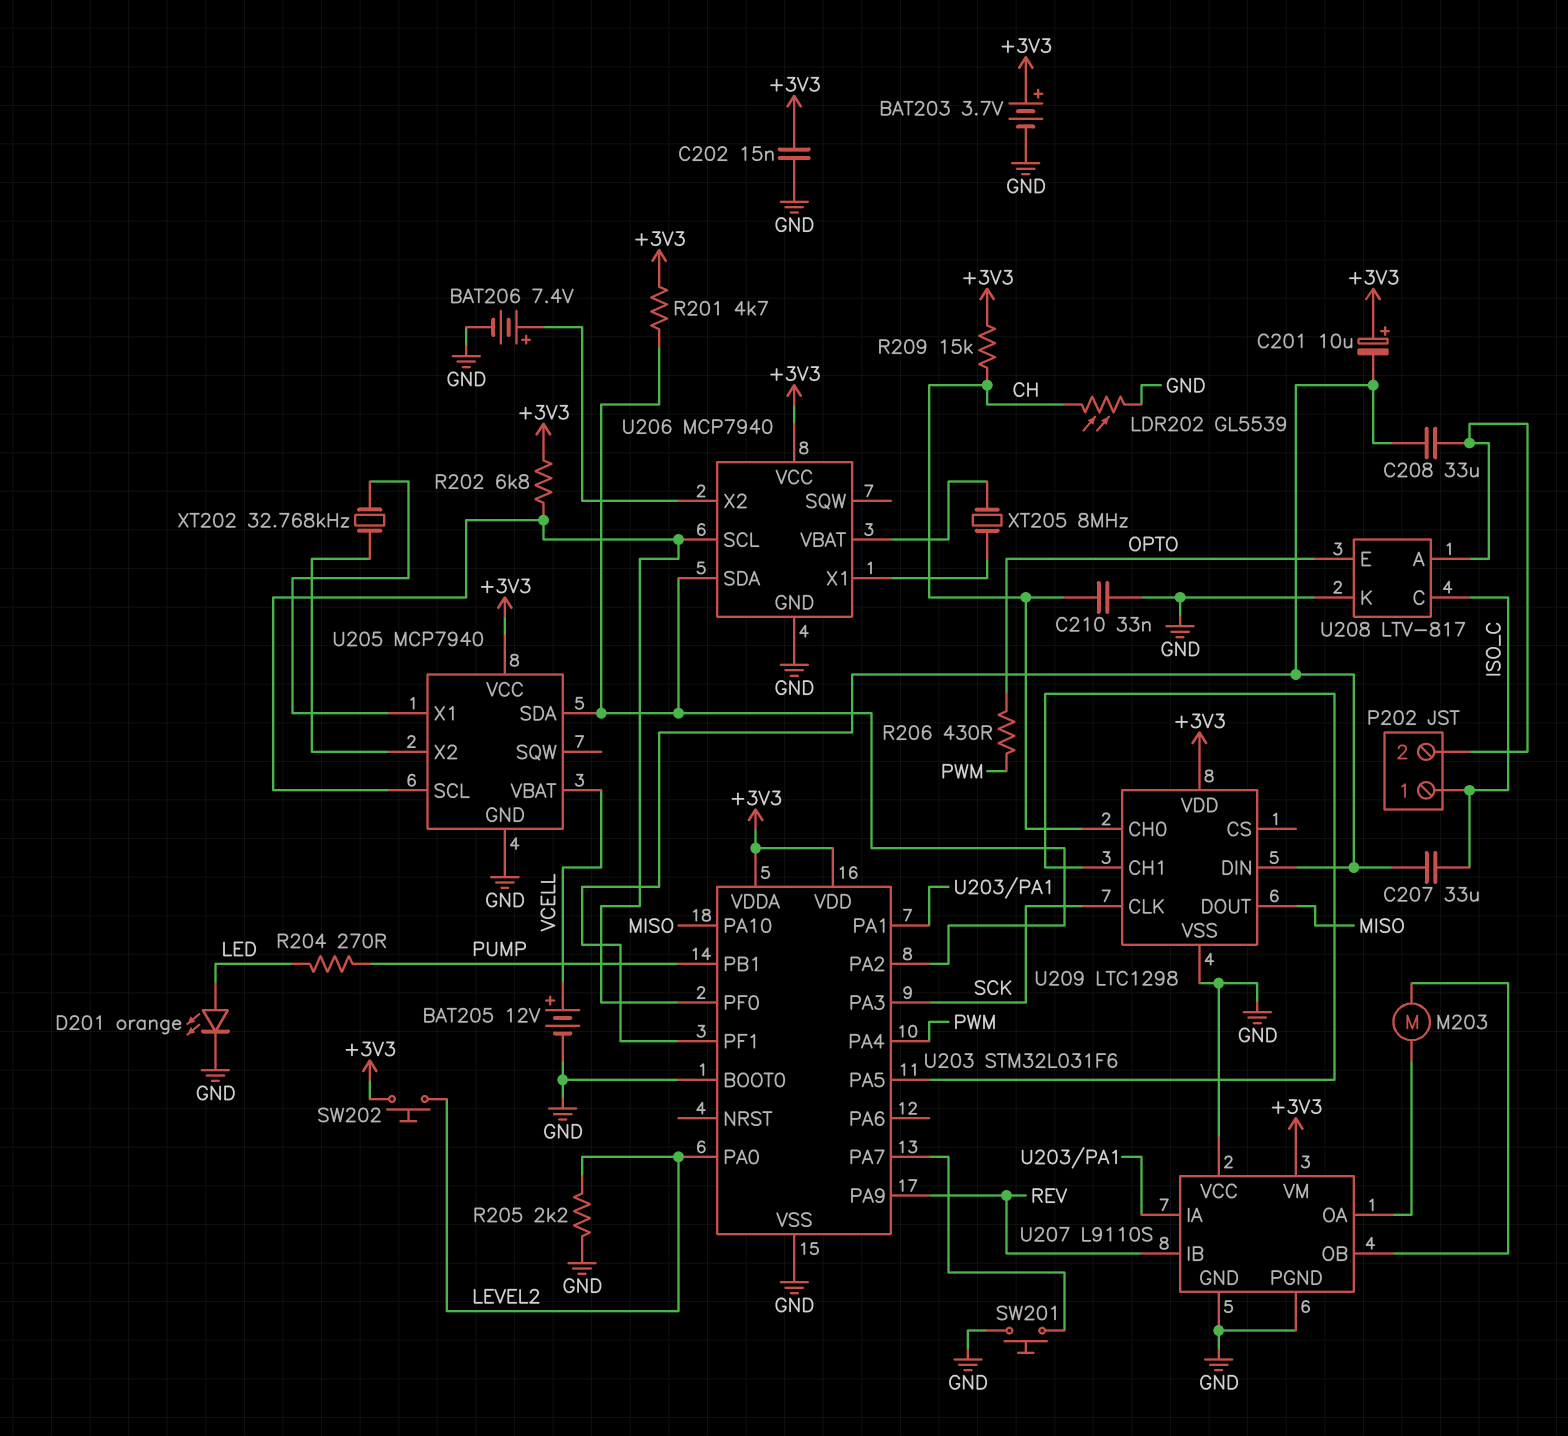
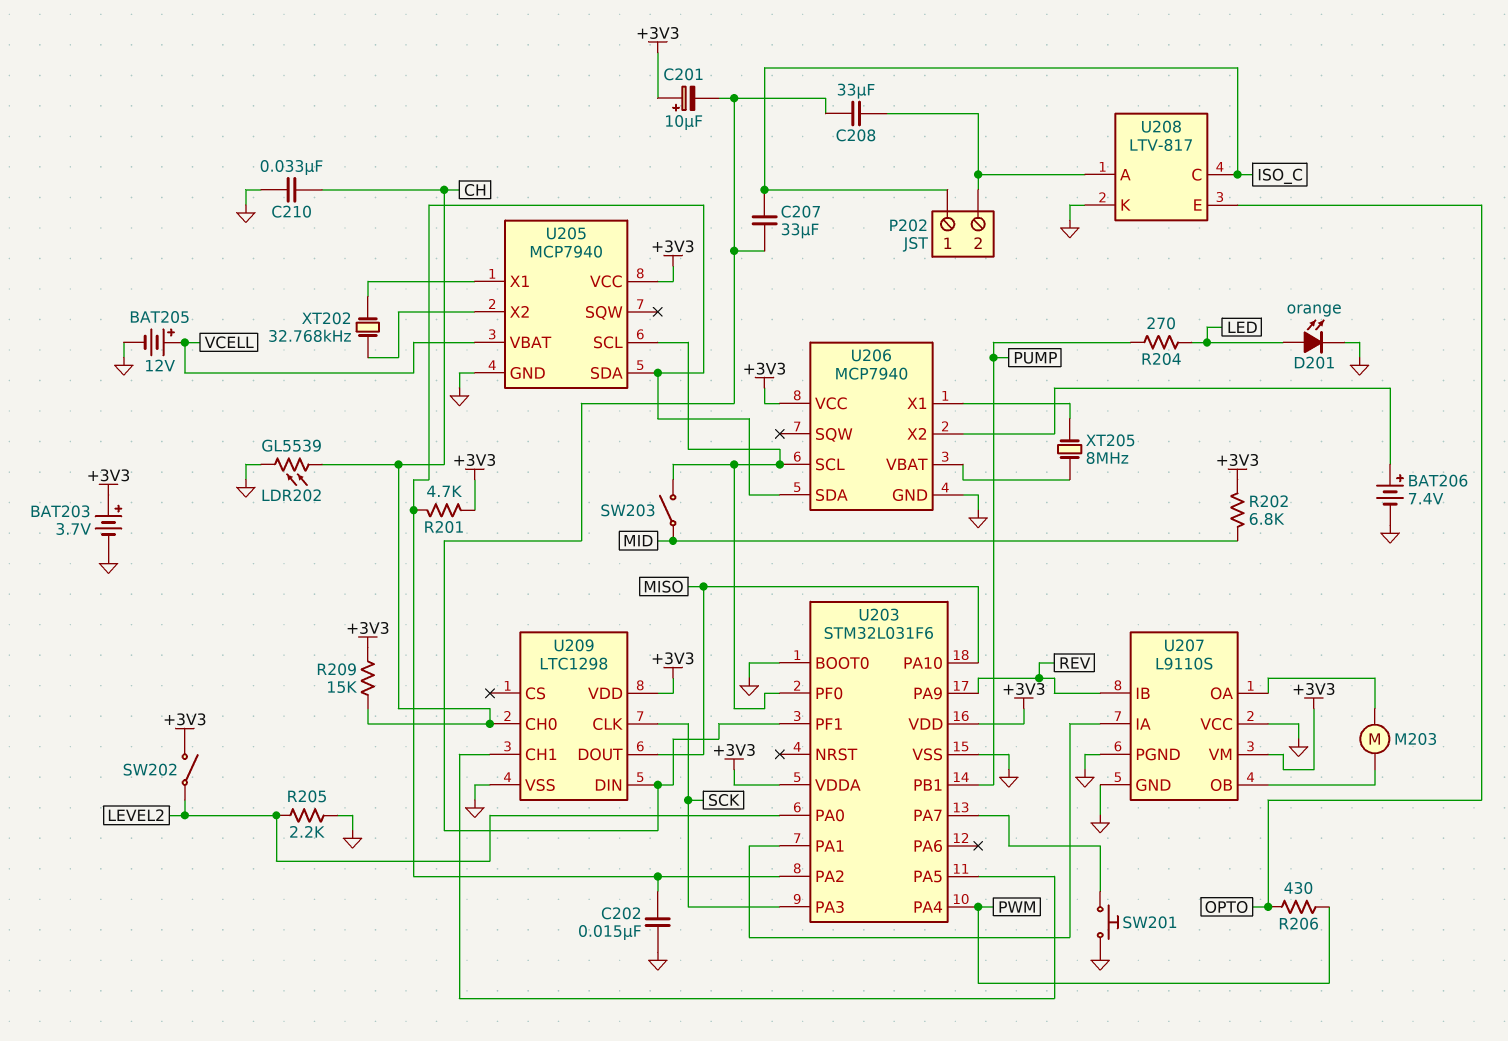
C202: 15nF (+3V3, GND) -> 15nF (GND, U203/PA2)
R202: 6.8k (+3V3, U203/PF0) -> 6.8k (+3V3, MID)
SW202: button (+3V3, LEVEL2) -> switch (+3V3, LEVEL2)
SW203: none -> switch (MID, U203/PF0)

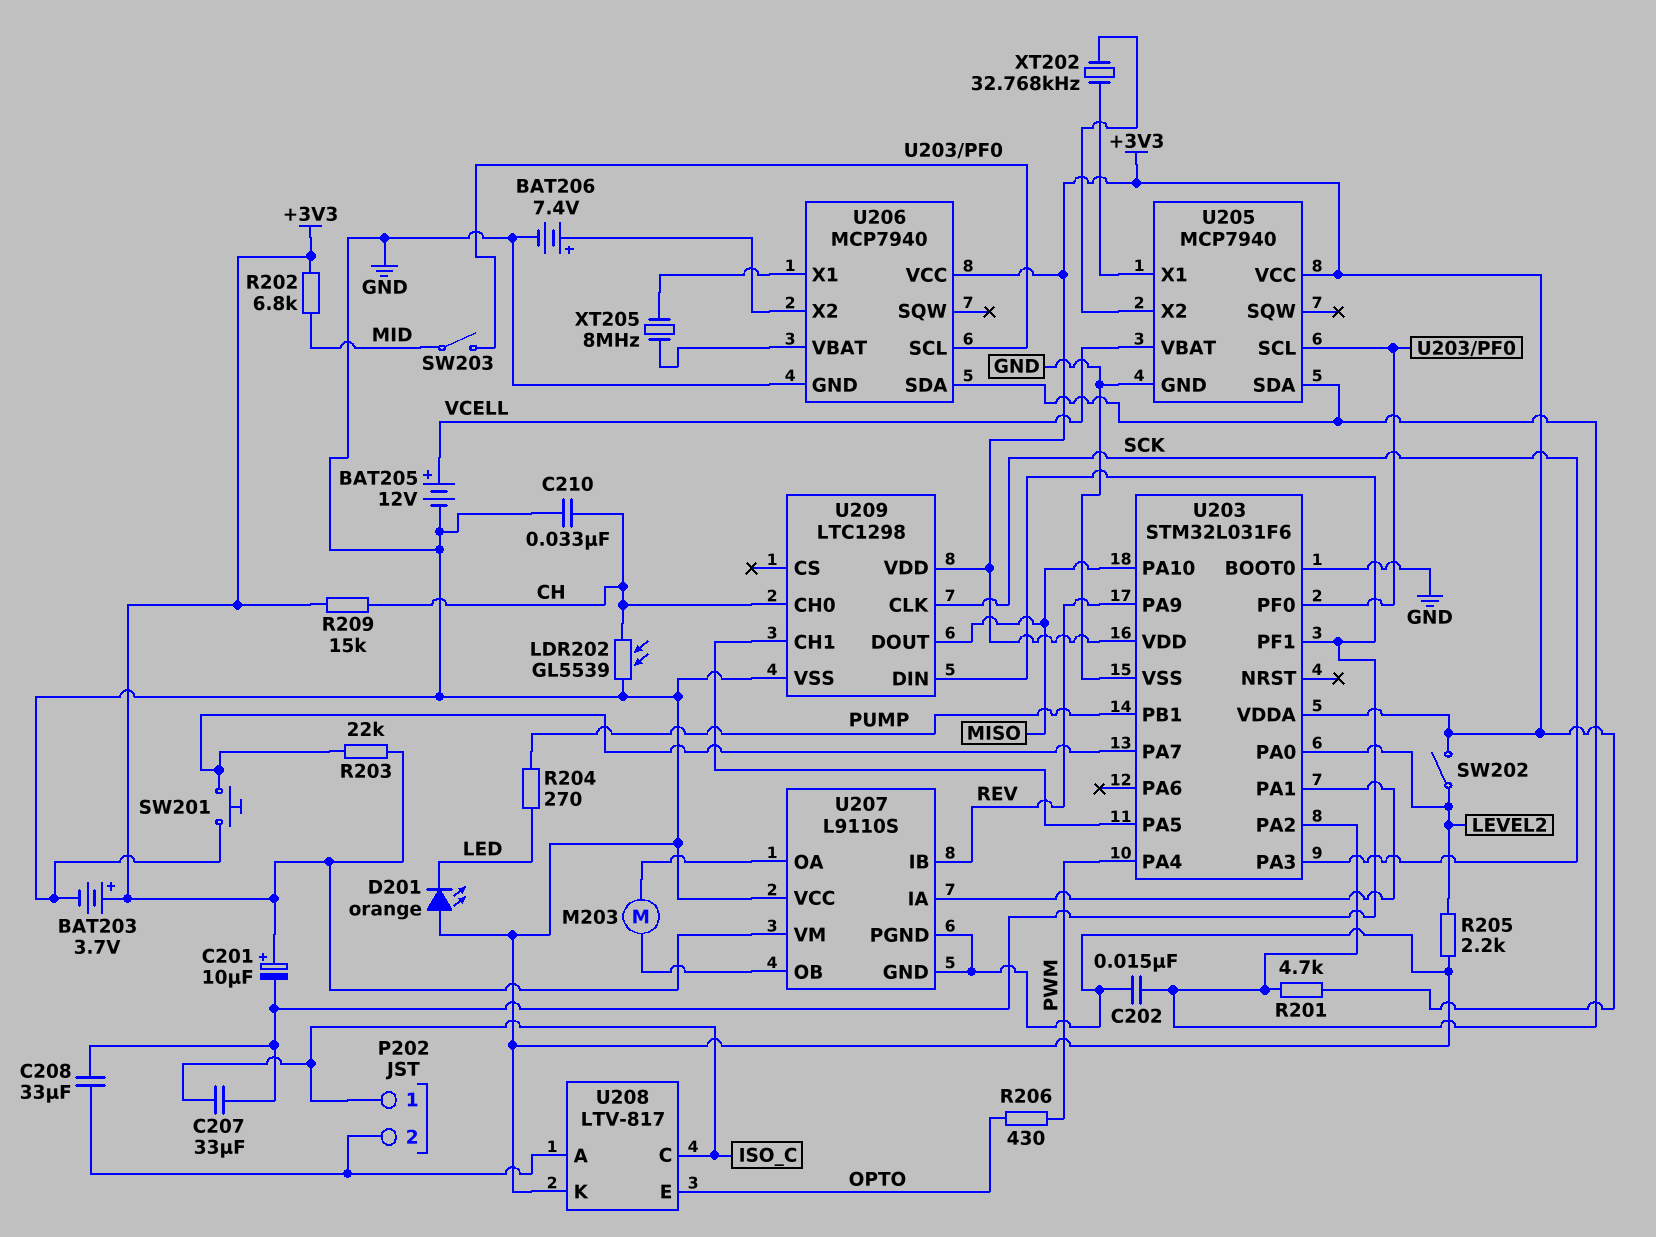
D201: LED orange (A LED, K GND) -> LED orange (A GND, K LED)
R203: none -> 22k (+3V3, U203/PA7)

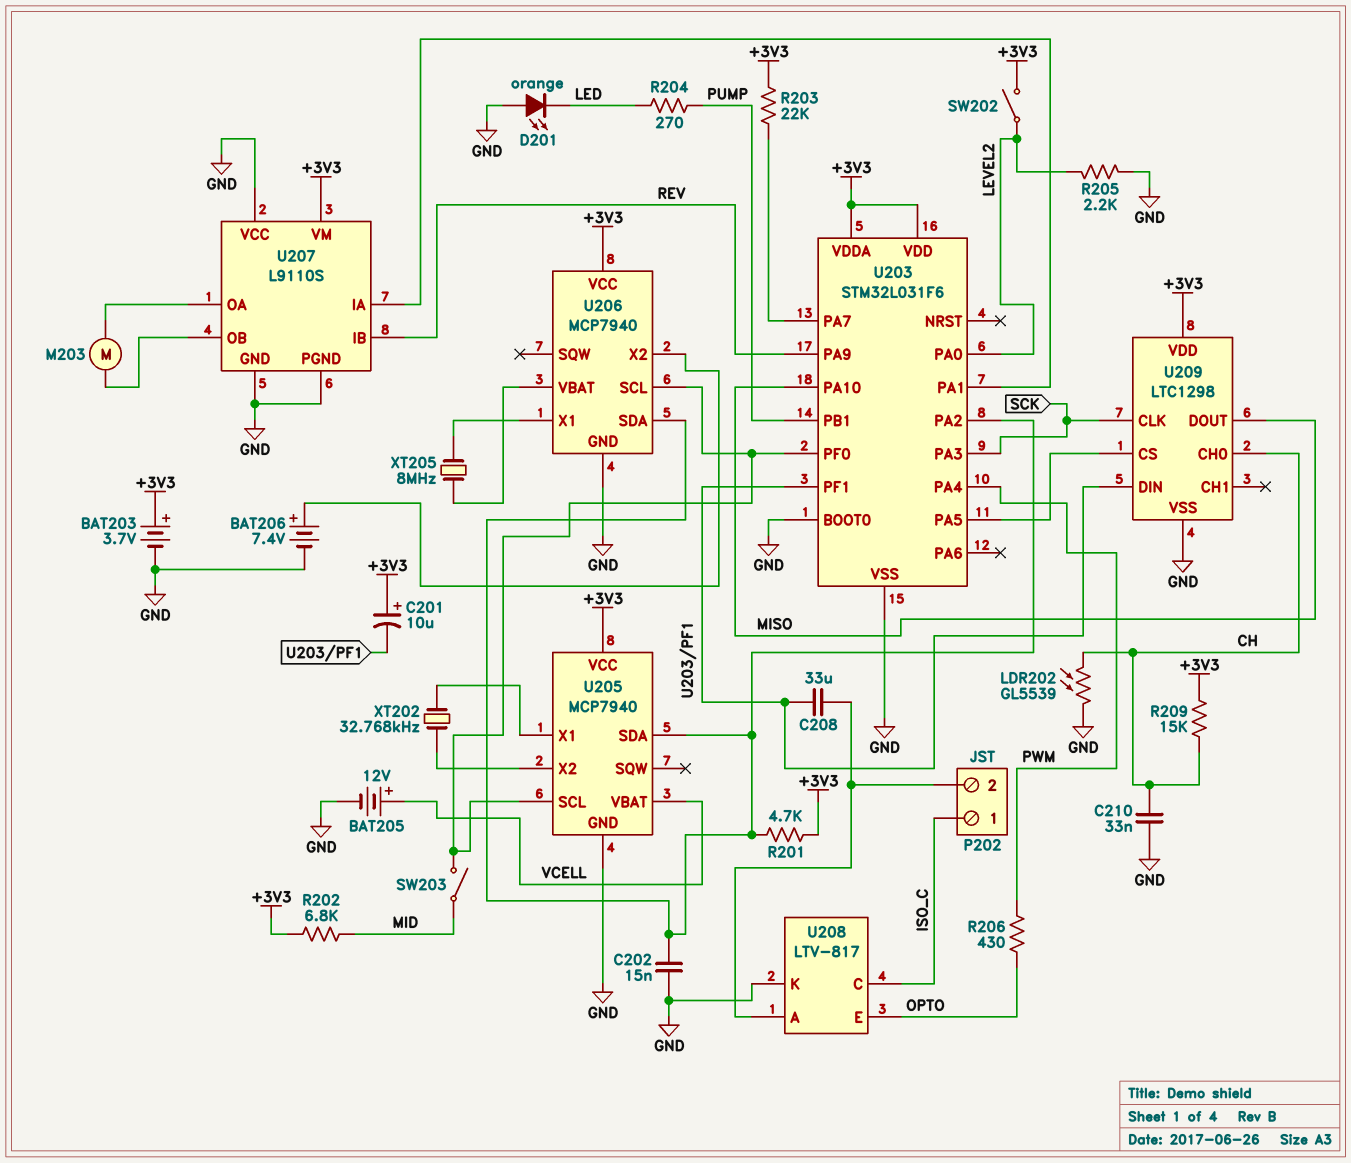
C207: 33uF (ISO_C, U203/PF1) -> none
SW201: button (GND, U203/PA7) -> none
U209 pin CH1: U203/PA5 -> none
U209 pin CS: none -> U203/PA5

